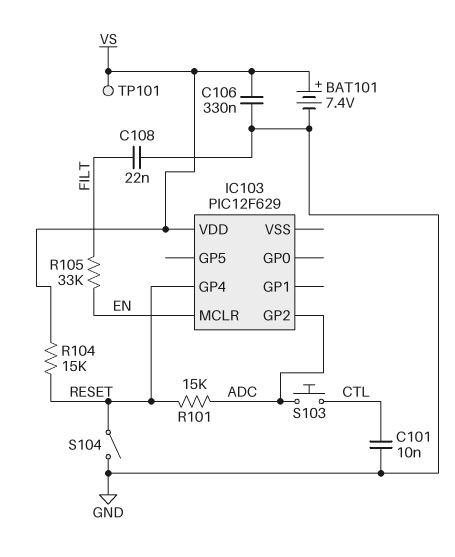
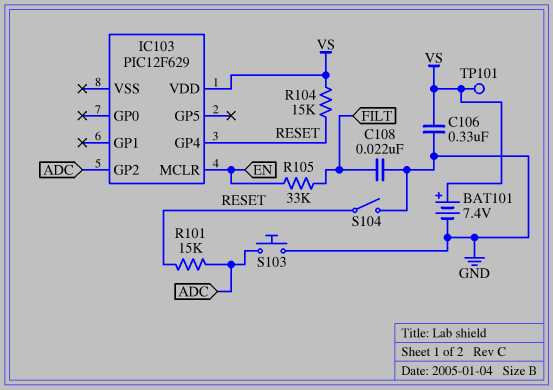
C101: 10nF (CTL, GND) -> none
S103: button (ADC, CTL) -> button (ADC, GND)

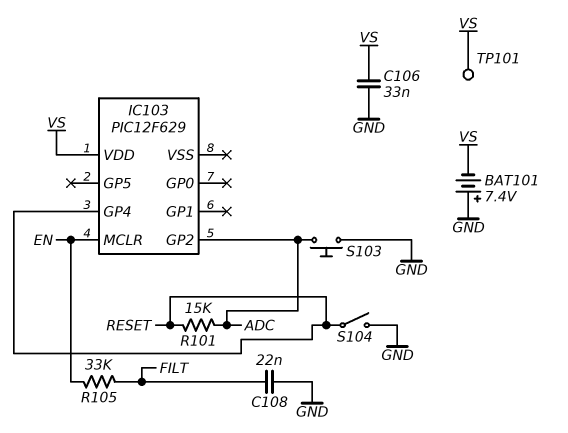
BAT101: 7.4V (plus VS, minus GND) -> 7.4V (plus GND, minus VS)
C106: 330nF (GND, VS) -> 33nF (GND, VS)
R104: 15k (RESET, VS) -> none

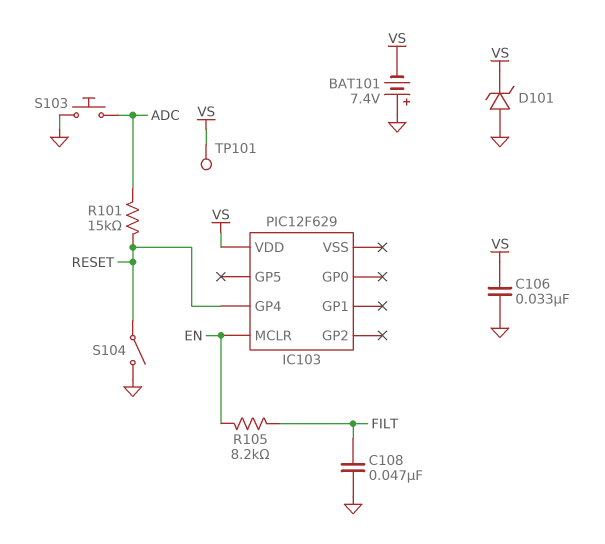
C108: 22nF (FILT, GND) -> 47nF (FILT, GND)
D101: none -> zener (A GND, K VS)
IC103 pin GP2: ADC -> none
R105: 33k (EN, FILT) -> 8.2k (EN, FILT)

